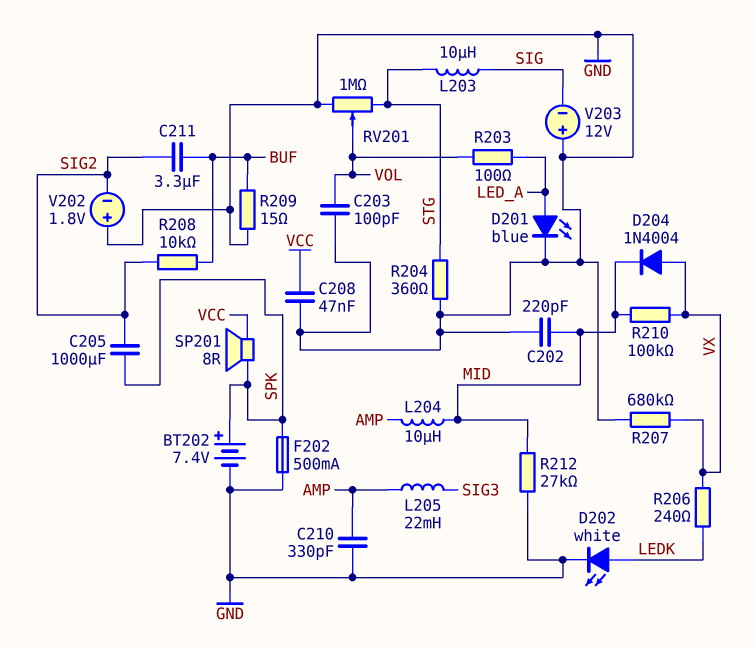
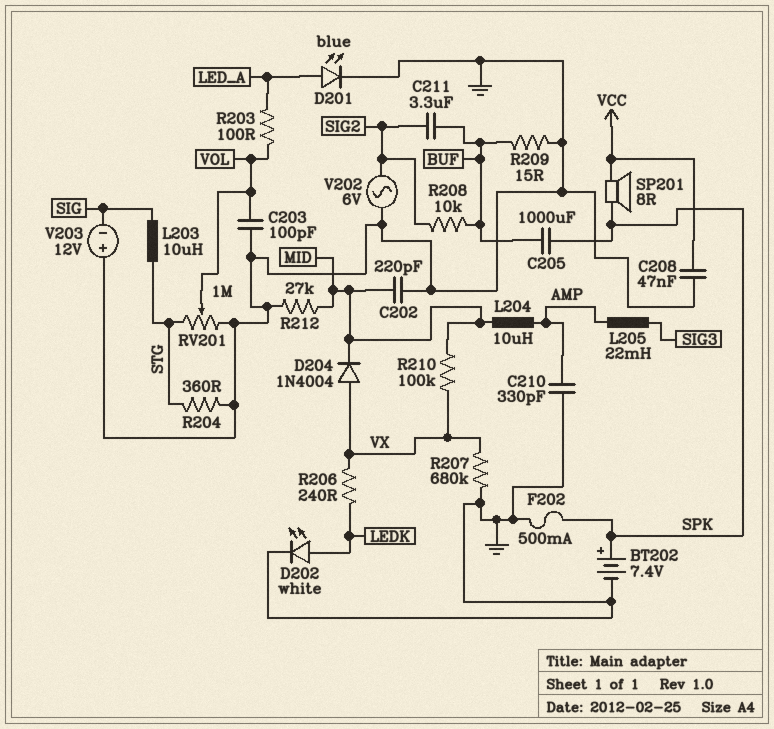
C205: 1000uF (SIG2, SPK) -> 1000uF (BUF, SPK)
V202: 1.8V (plus GND, minus SIG2) -> AC 6V (GND, SIG2)

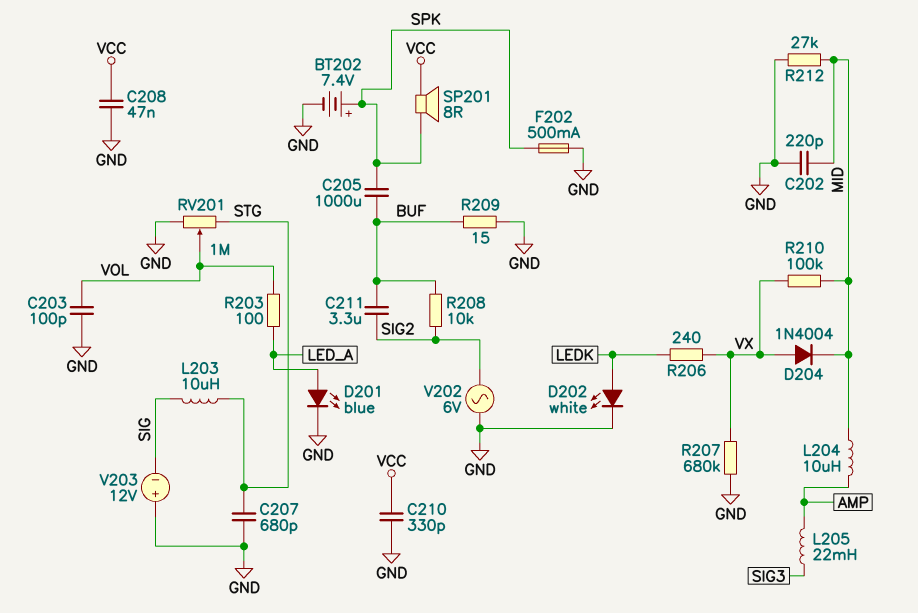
C207: none -> 680pF (GND, STG)
C210: 330pF (AMP, GND) -> 330pF (GND, VCC)
R204: 360 (GND, STG) -> none

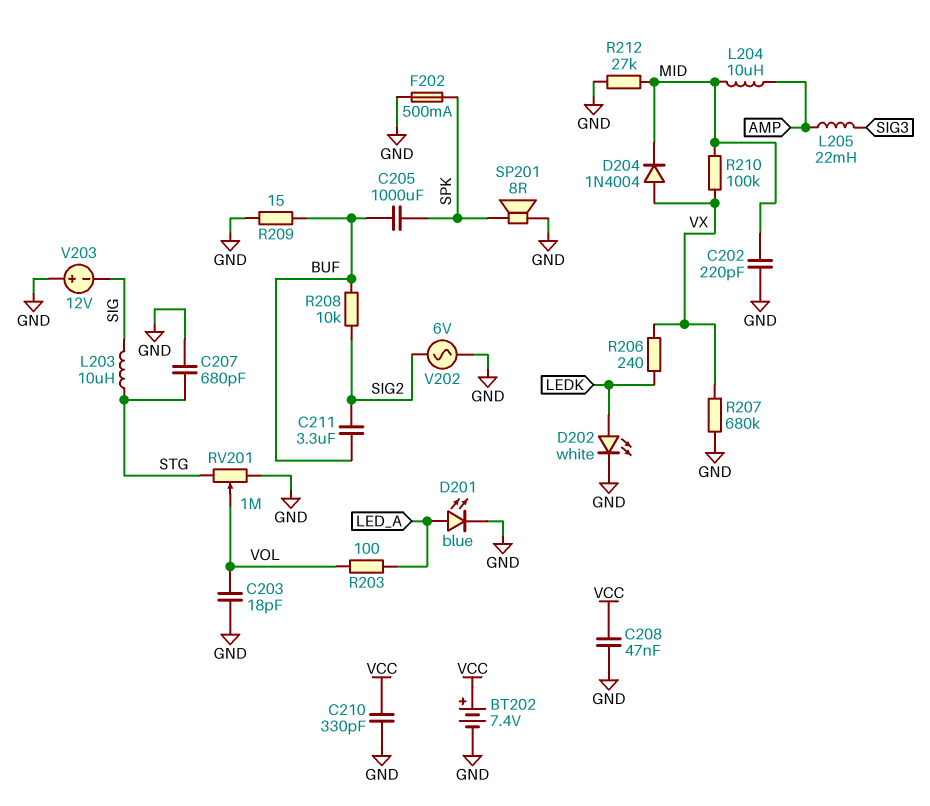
BT202: 7.4V (plus SPK, minus GND) -> 7.4V (plus VCC, minus GND)
C203: 100pF (GND, VOL) -> 18pF (GND, VOL)
SP201: speaker 8R (SPK, VCC) -> speaker 8R (GND, SPK)

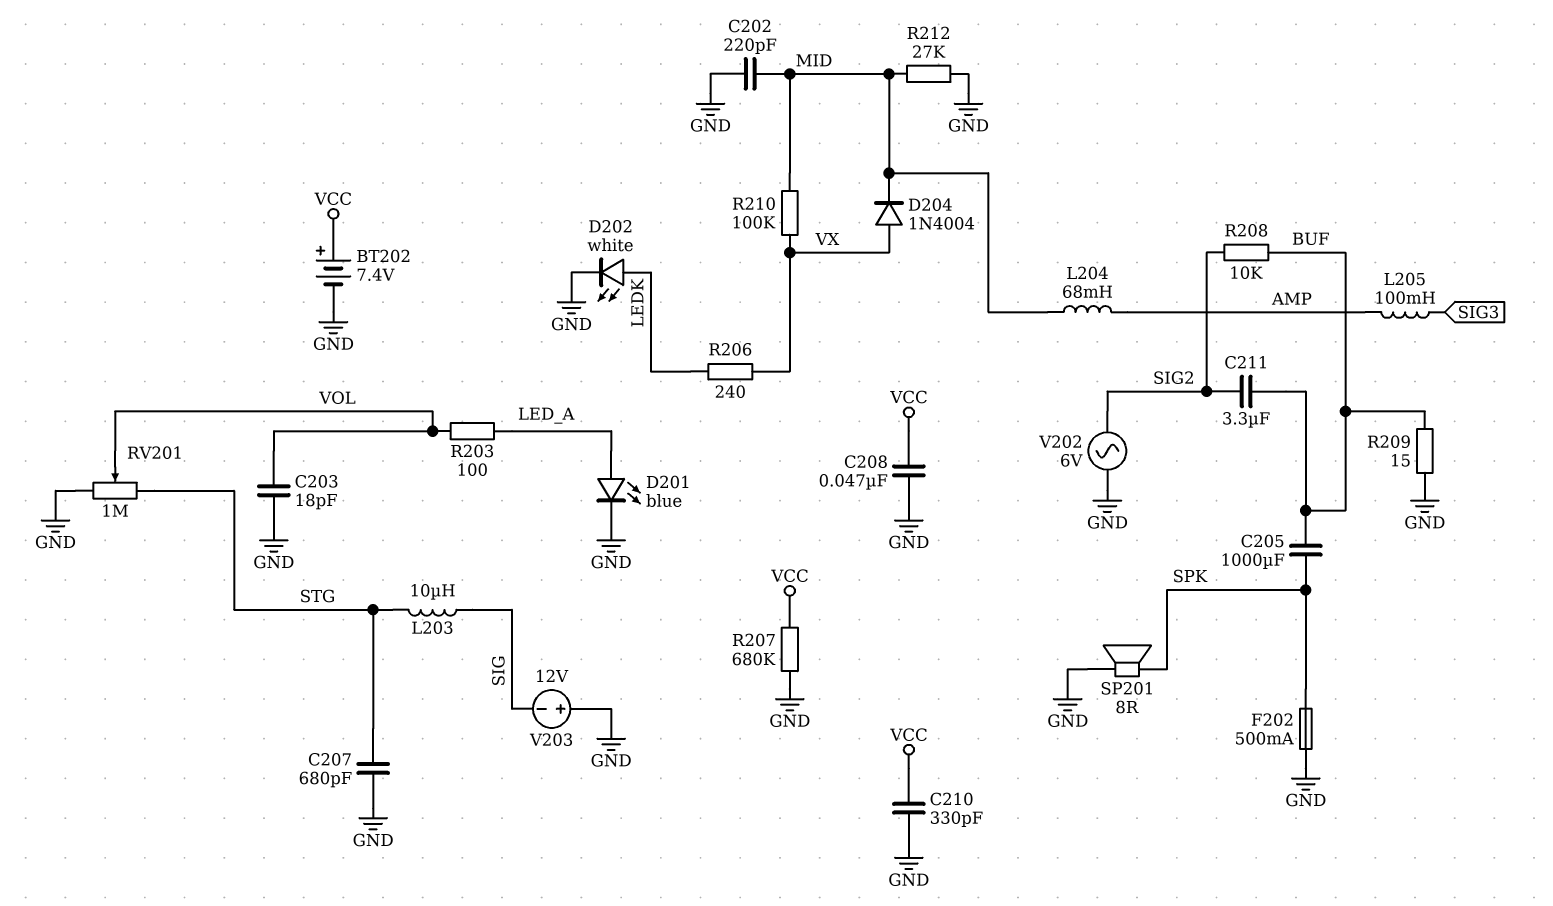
L204: 10uH (AMP, MID) -> 68mH (AMP, MID)
L205: 22mH (AMP, SIG3) -> 100mH (AMP, SIG3)
R207: 680k (GND, VX) -> 680k (GND, VCC)

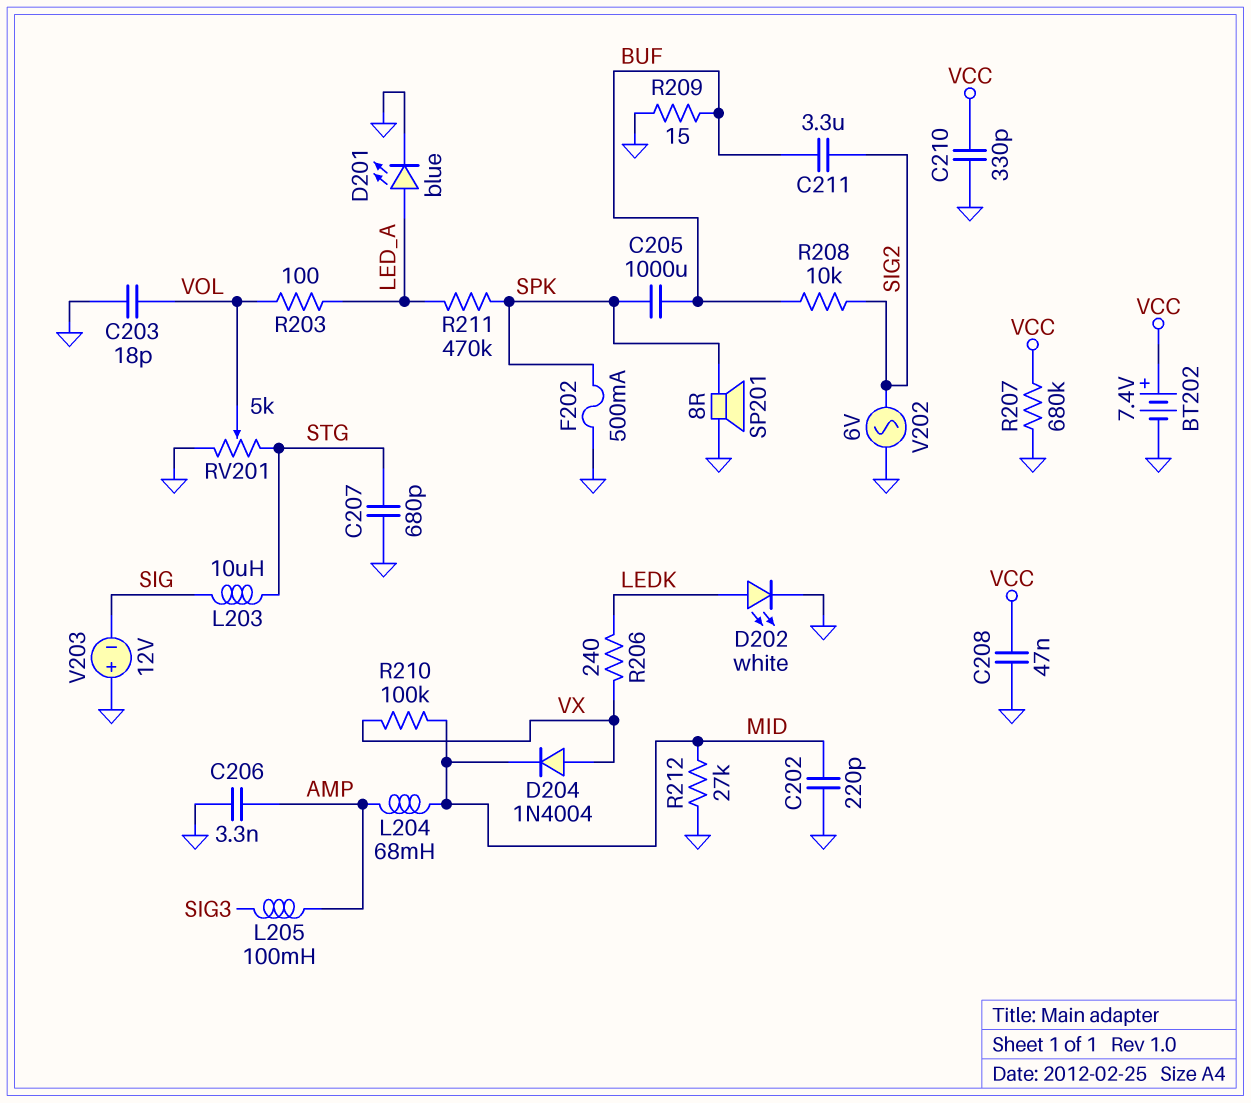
C206: none -> 3.3nF (AMP, GND)
R211: none -> 470k (LED_A, SPK)
RV201: 1M (GND, STG, wiper VOL) -> 5k (GND, STG, wiper VOL)

